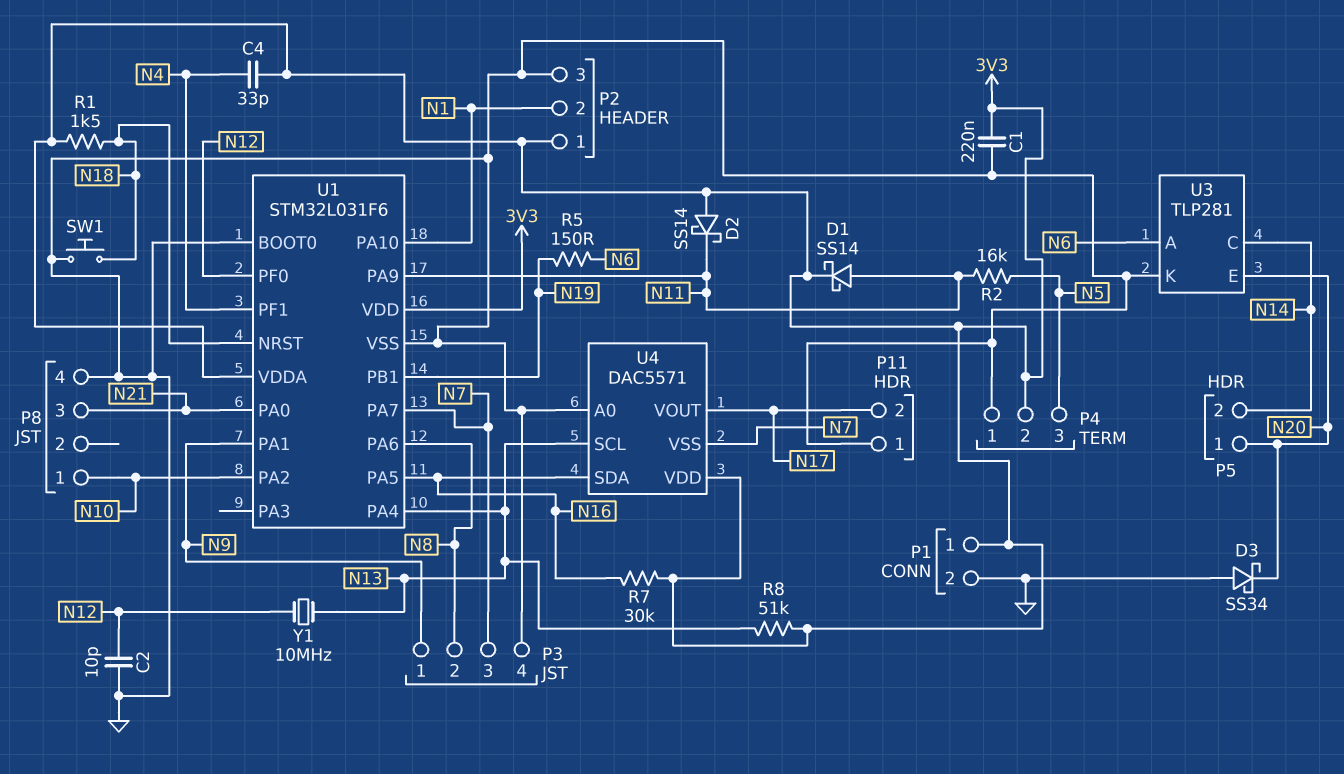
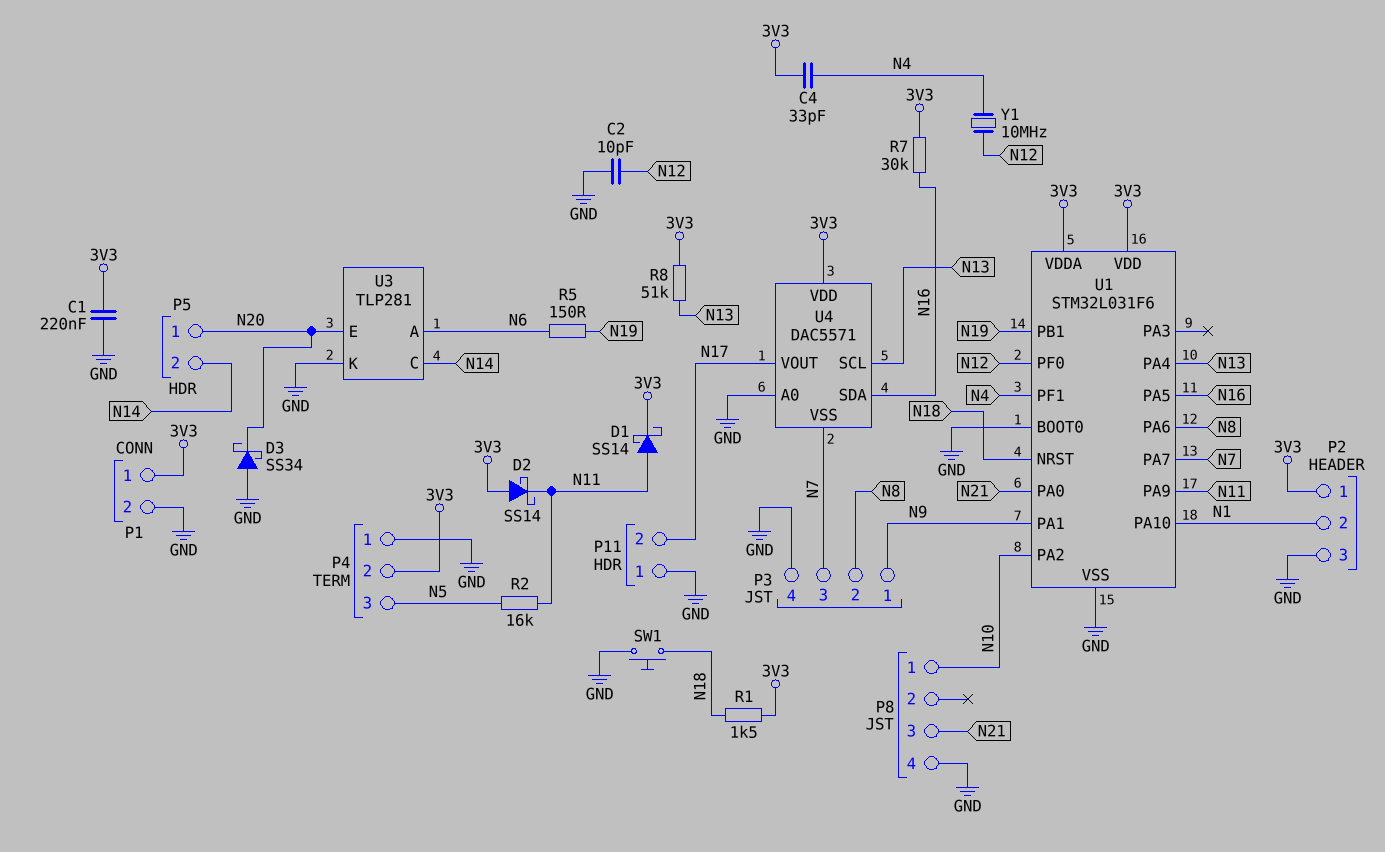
Y1: 10MHz (N12, N13) -> 10MHz (N4, N12)

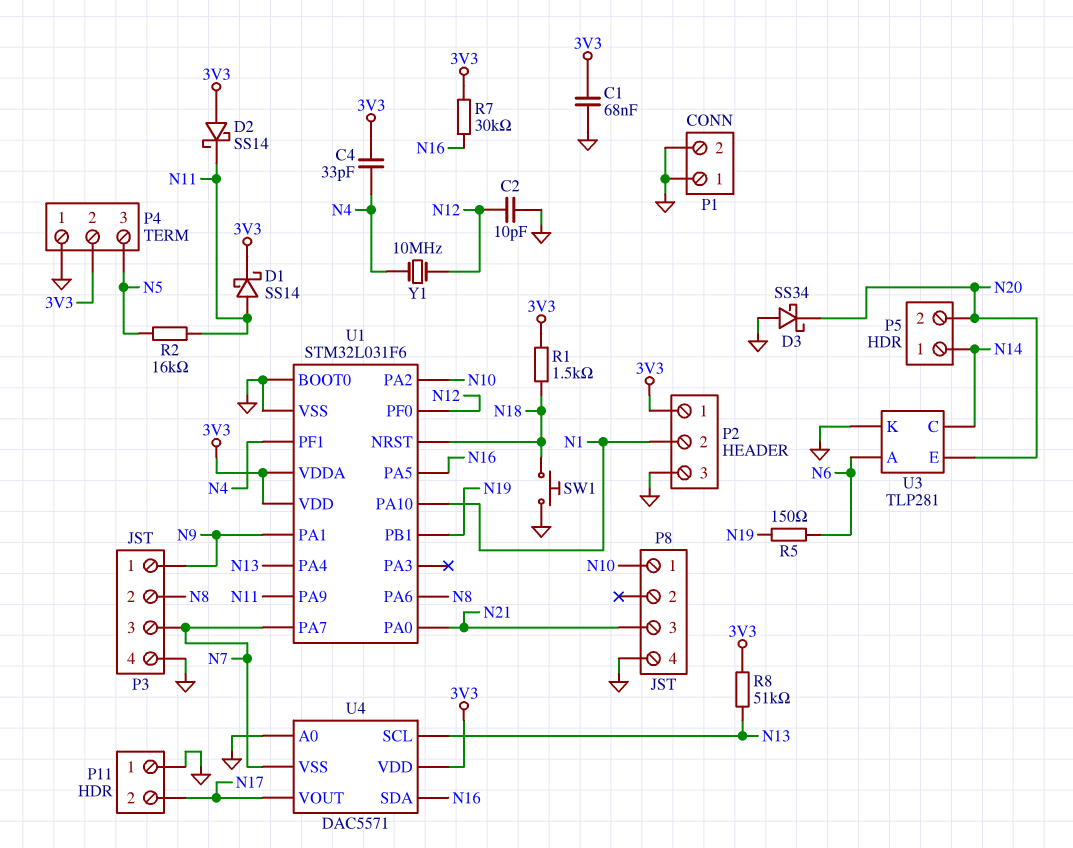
C1: 220nF (3V3, GND) -> 68nF (3V3, GND)
P1 pin 1: 3V3 -> GND
P5 pin 1: N20 -> N14
P5 pin 2: N14 -> N20

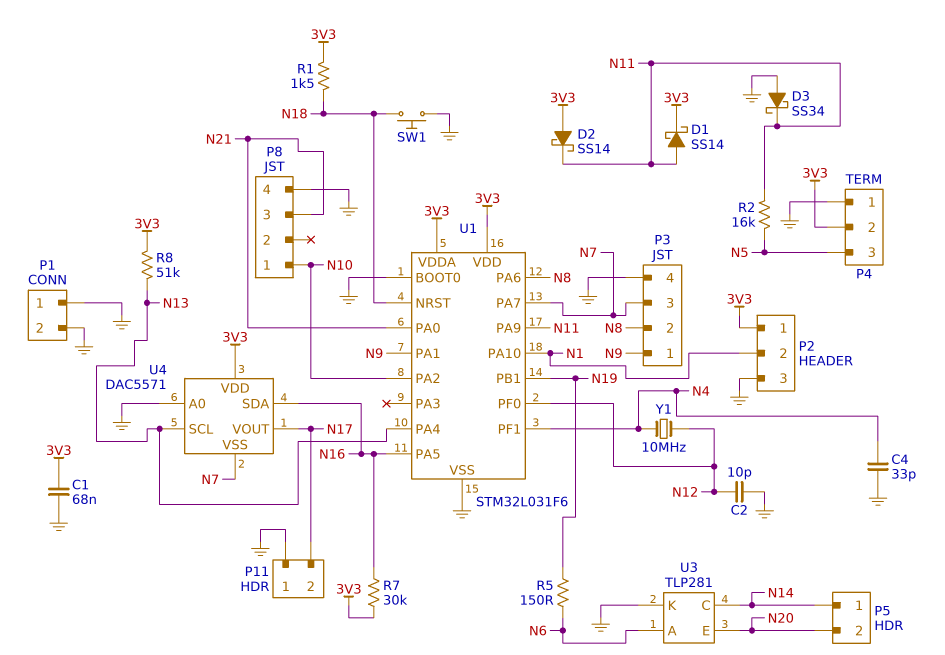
C4: 33pF (3V3, N4) -> 33pF (GND, N4)
D3: schottky SS34 (A GND, K N20) -> schottky SS34 (A GND, K N11)

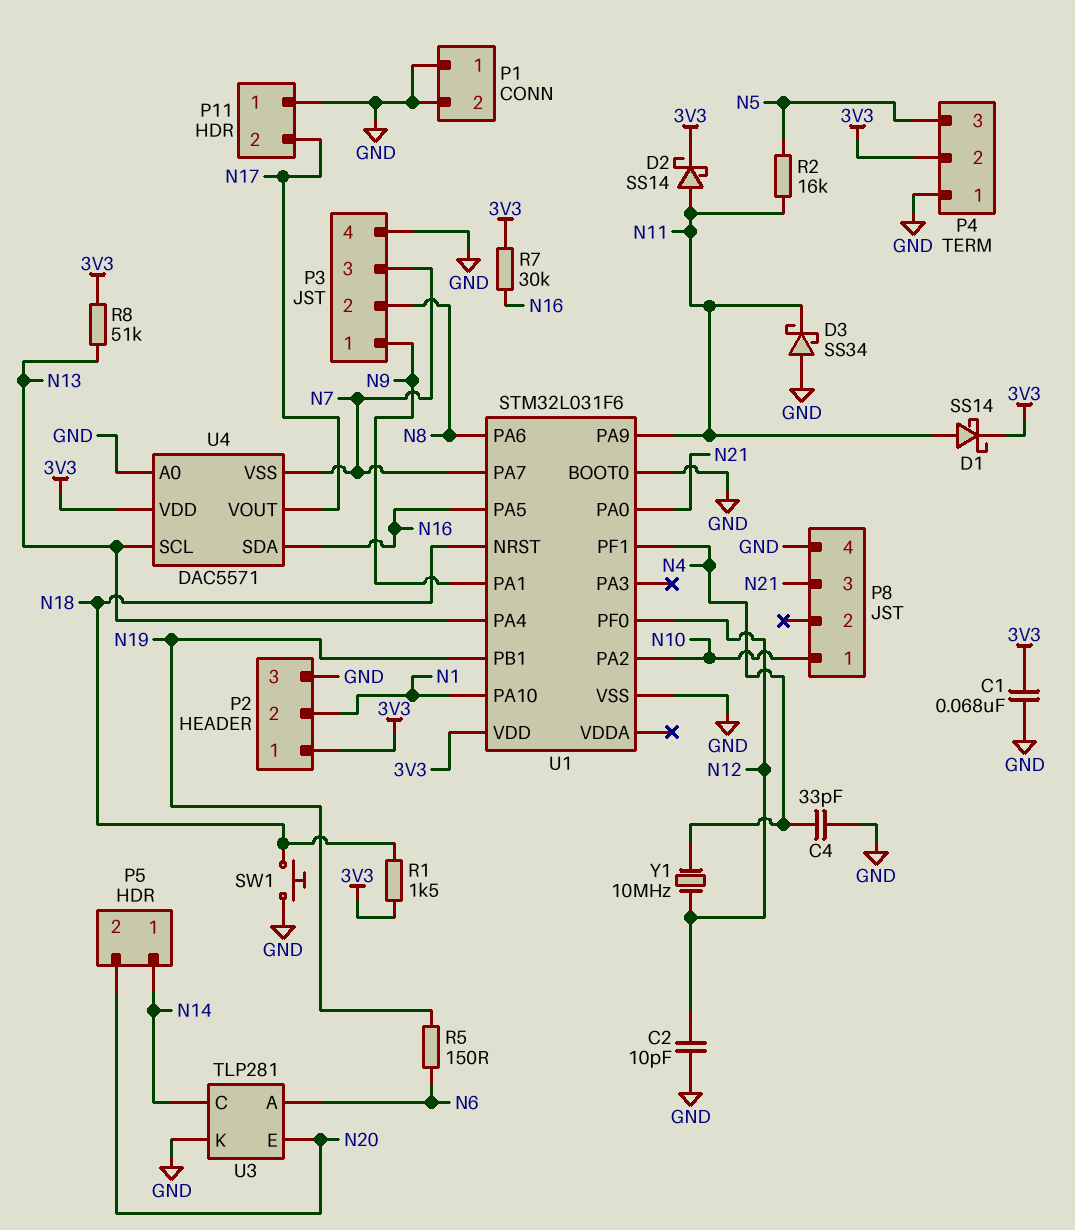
D2: schottky SS14 (A 3V3, K N11) -> schottky SS14 (A N11, K 3V3)
U1 pin VDDA: 3V3 -> none

